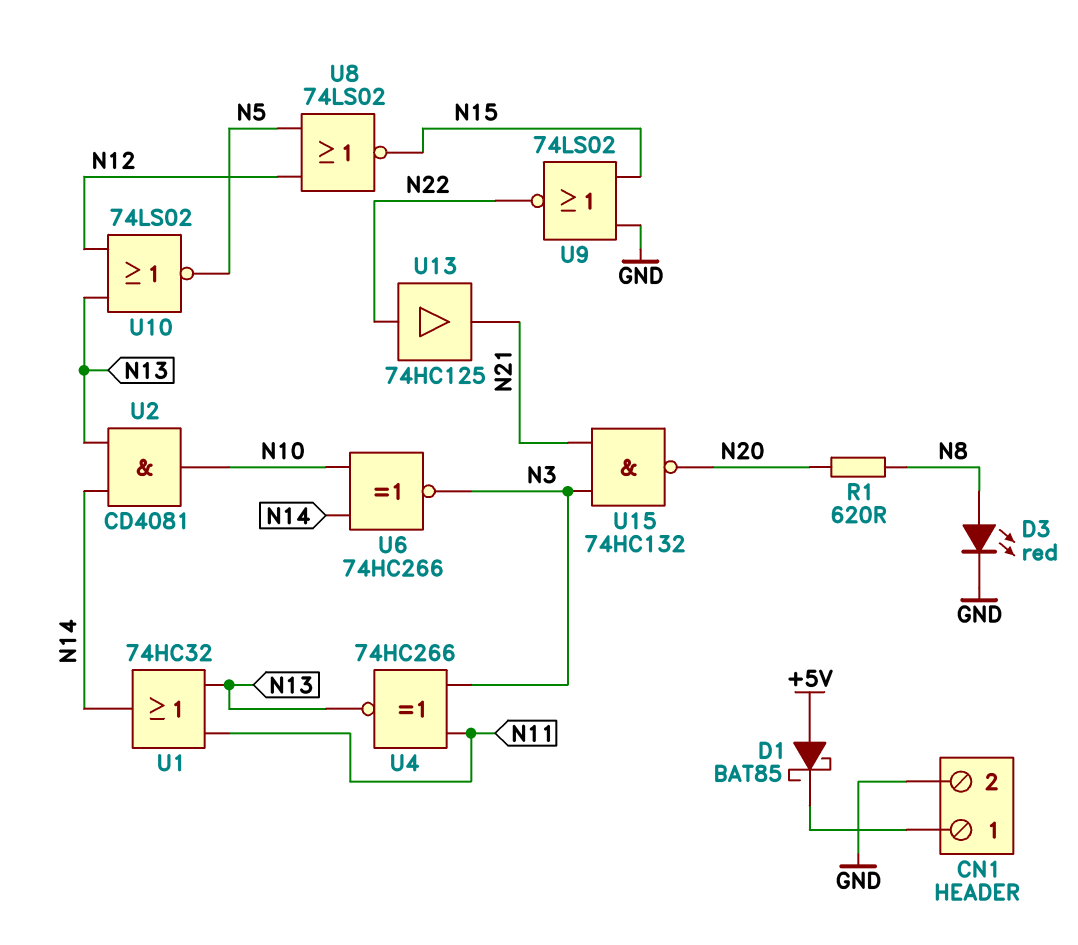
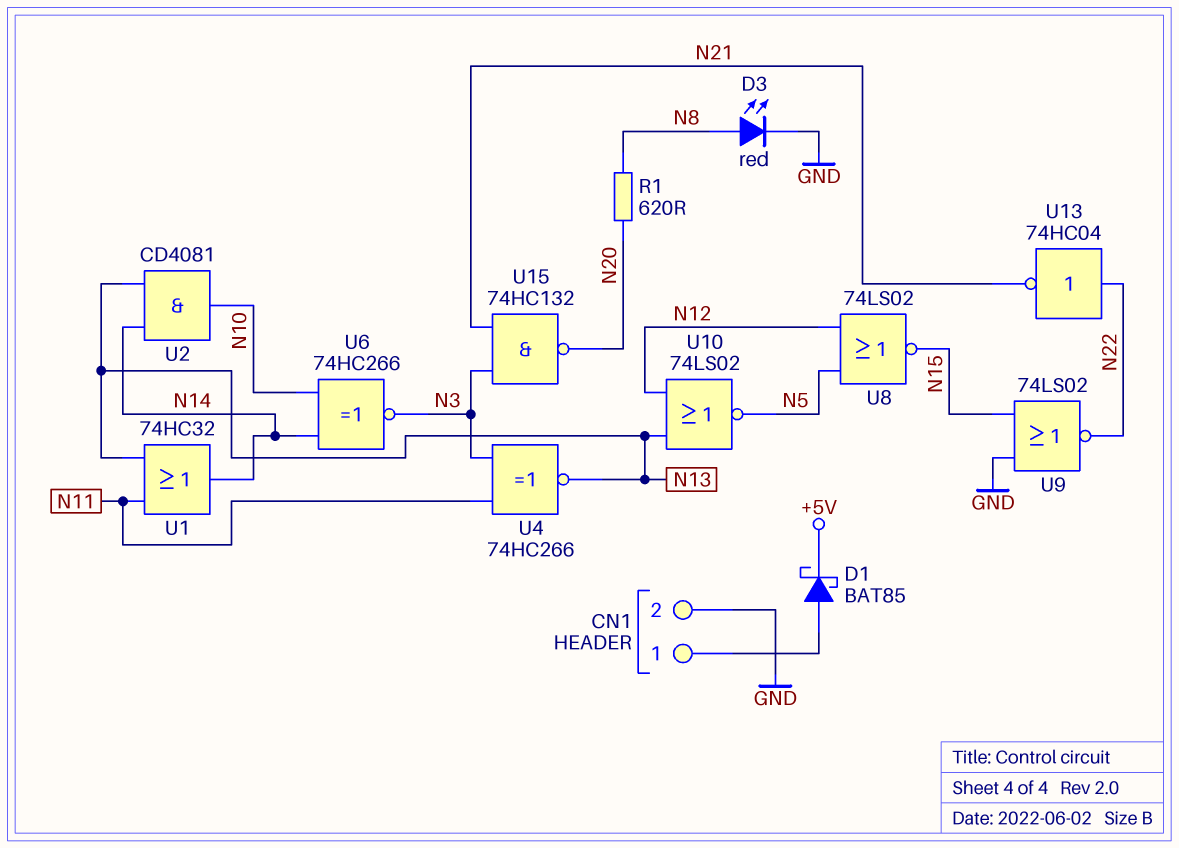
D1: schottky BAT85 (A +5V, K CN1/1) -> schottky BAT85 (A CN1/1, K +5V)
U13: buffer 74HC125 (in N22, out N21) -> NOT 74HC04 (in N22, out N21)

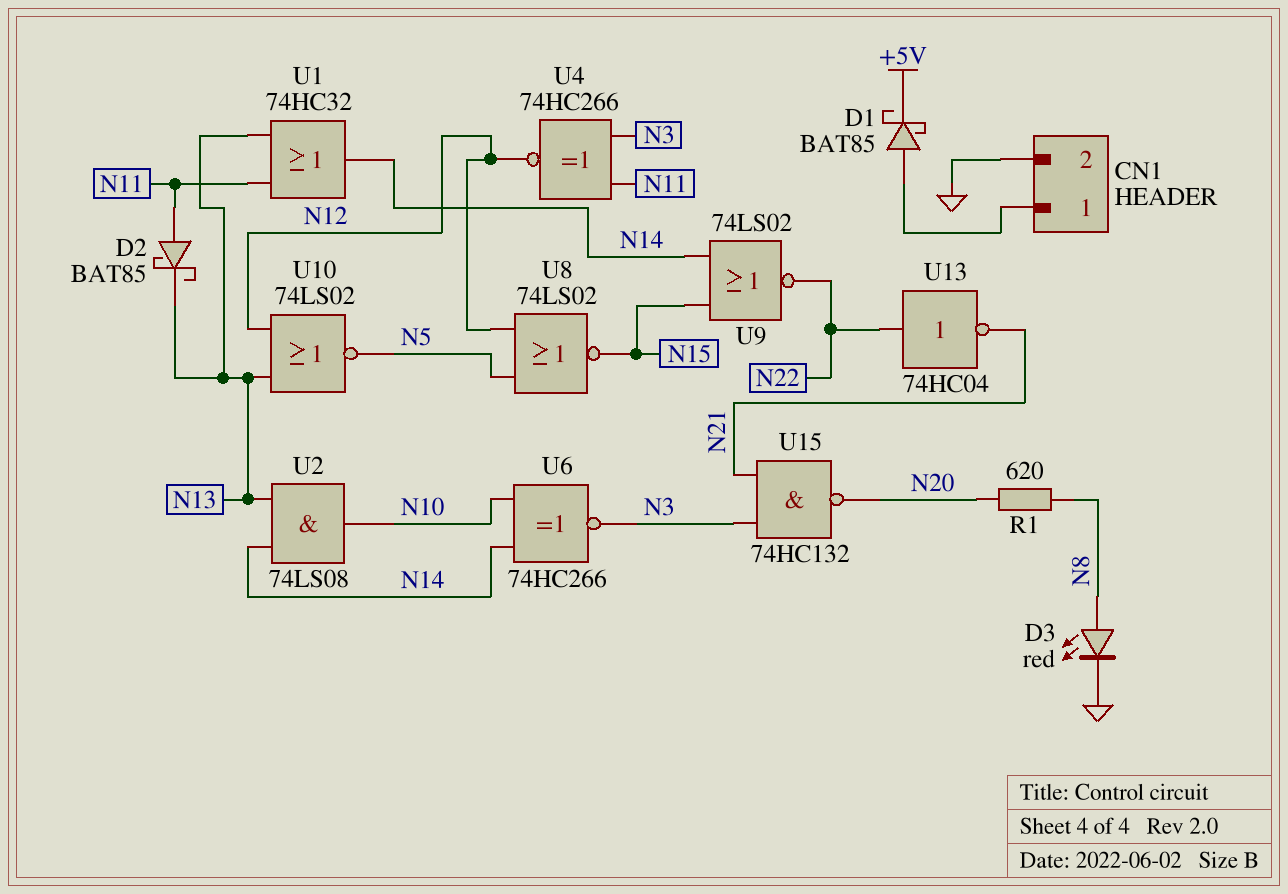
D2: none -> schottky BAT85 (A N11, K N13)
U2: AND CD4081 (in N13, in N14, out N10) -> AND 74LS08 (in N13, in N14, out N10)
U4: XNOR 74HC266 (in N3, in N11, out N13) -> XNOR 74HC266 (in N3, in N11, out N12)
U9: NOR 74LS02 (in GND, in N15, out N22) -> NOR 74LS02 (in N14, in N15, out N22)

